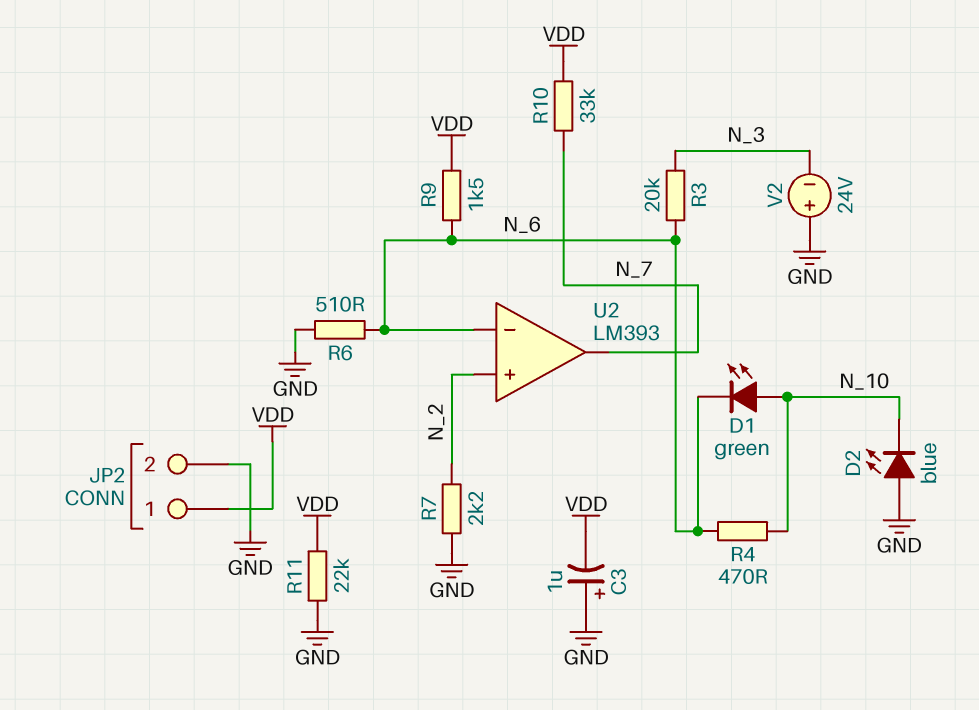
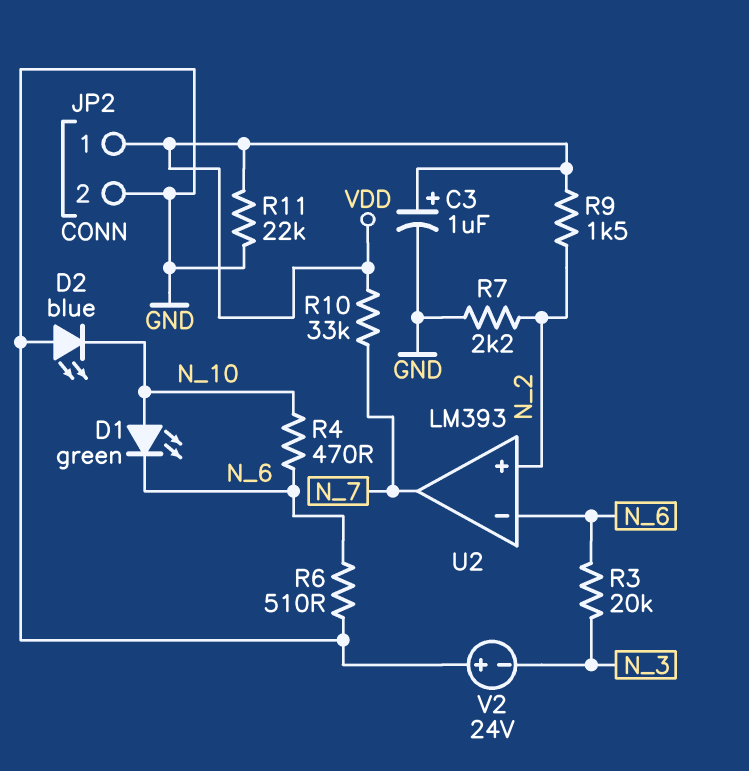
C3: 1uF (plus GND, minus VDD) -> 1uF (plus VDD, minus GND)
R9: 1.5k (N_6, VDD) -> 1.5k (N_2, VDD)

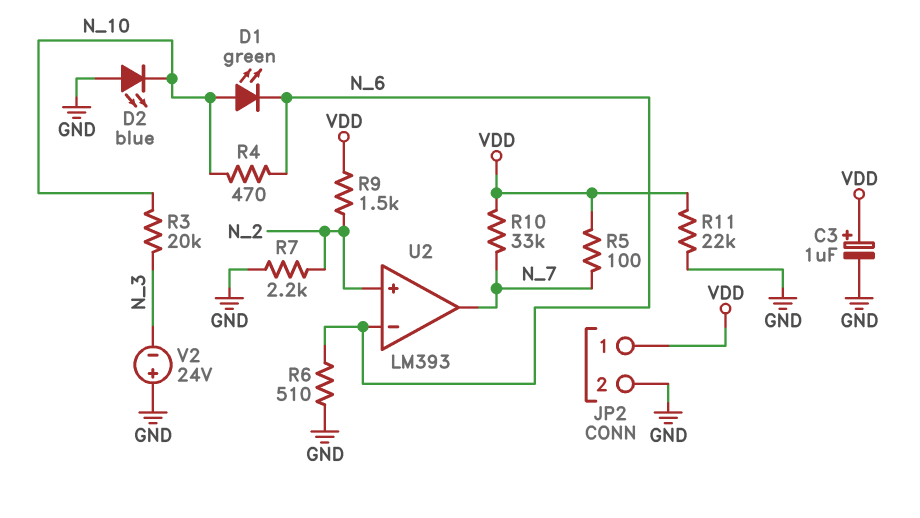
R3: 20k (N_3, N_6) -> 20k (N_3, N_10)
R5: none -> 100 (N_7, VDD)

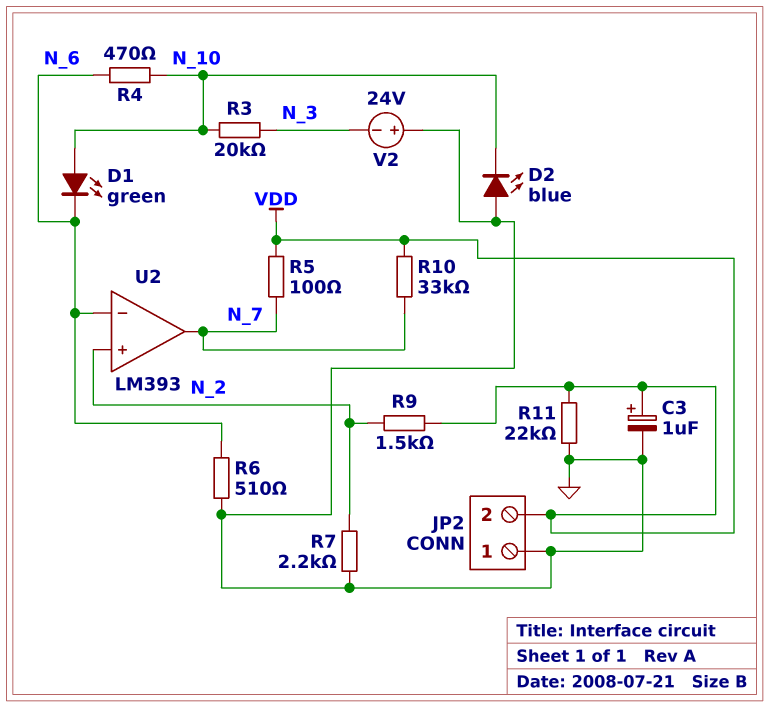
JP2 pin 1: VDD -> GND
JP2 pin 2: GND -> VDD

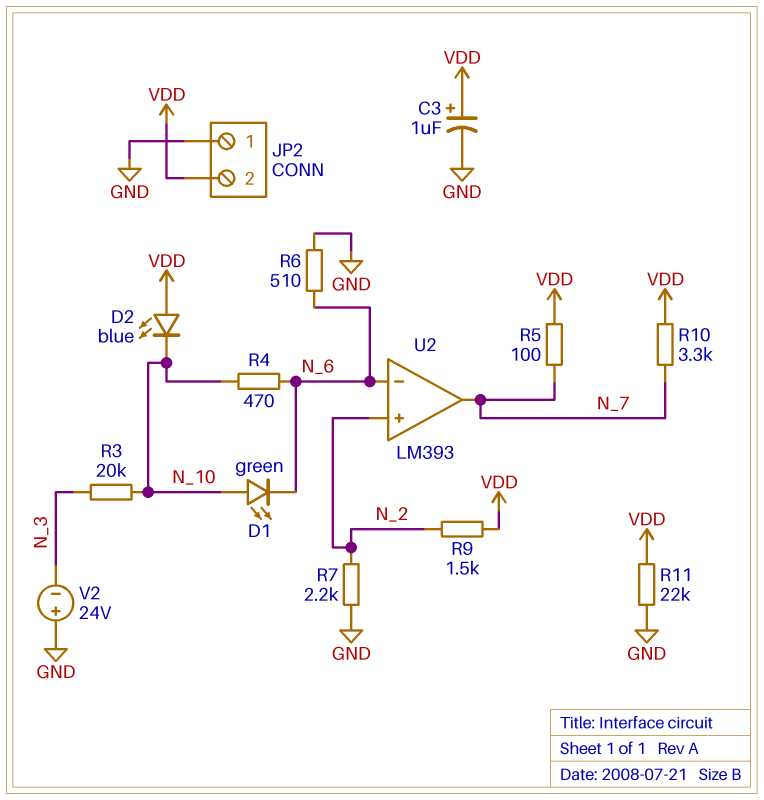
D2: LED blue (A GND, K N_10) -> LED blue (A VDD, K N_10)
R10: 33k (N_7, VDD) -> 3.3k (N_7, VDD)

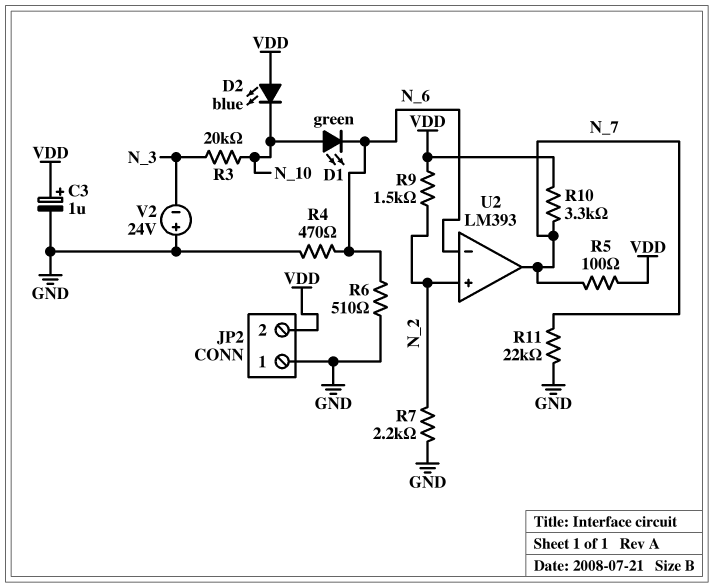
R4: 470 (N_6, N_10) -> 470 (GND, N_6)
R11: 22k (GND, VDD) -> 22k (GND, N_7)

